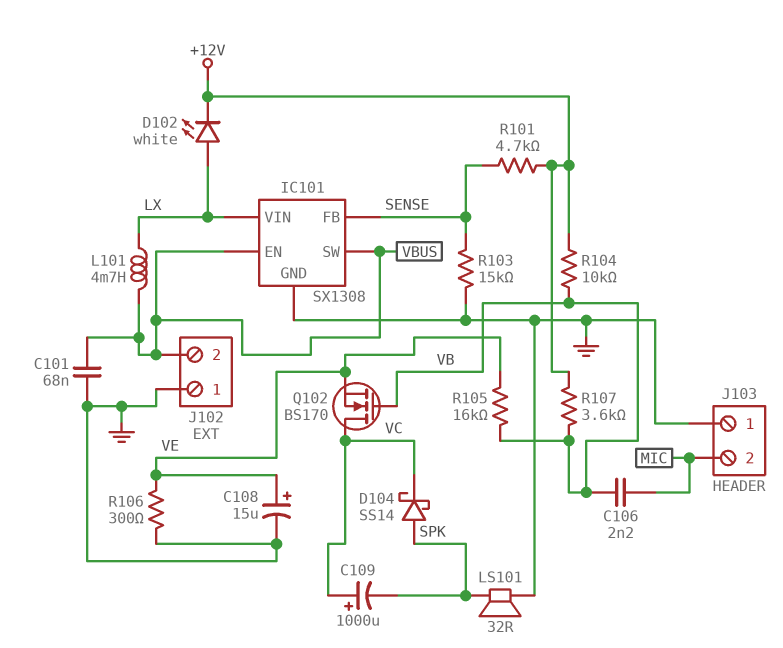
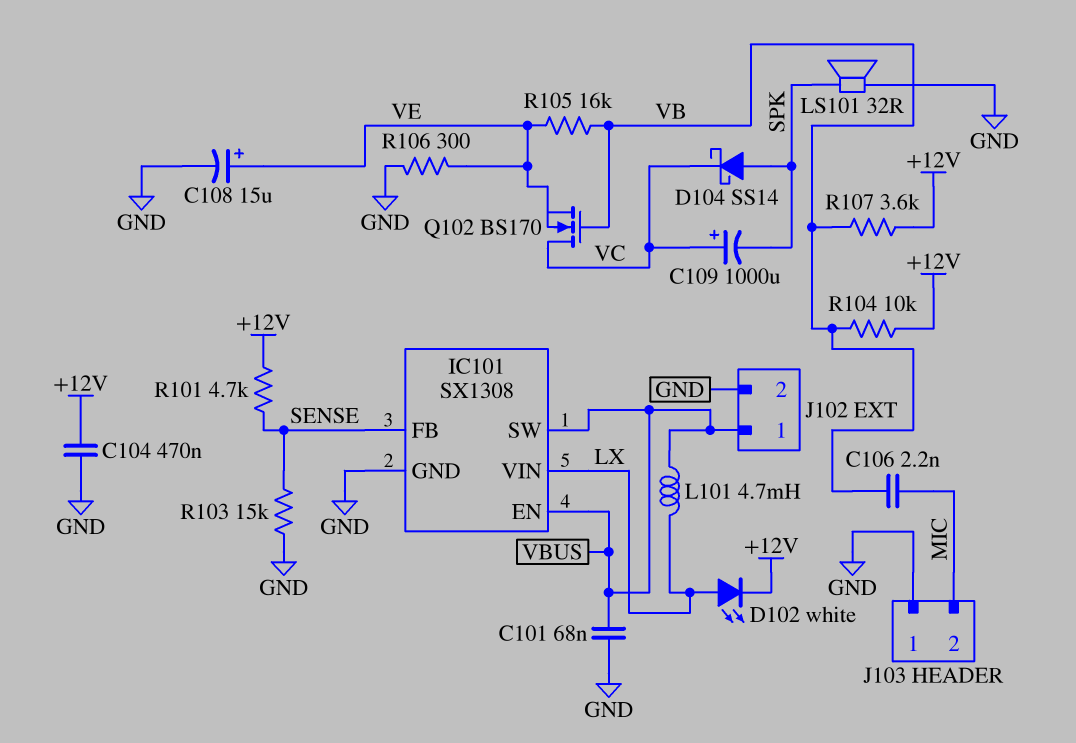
C104: none -> 470nF (+12V, GND)
J102 pin 1: GND -> VBUS
J102 pin 2: VBUS -> GND

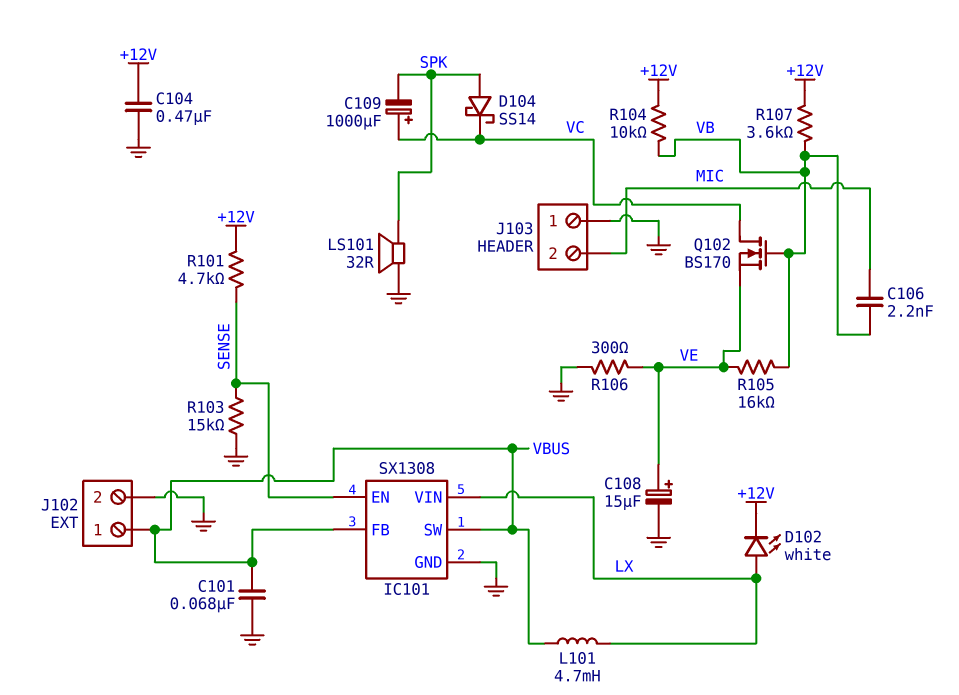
IC101 pin EN: VBUS -> SENSE
IC101 pin FB: SENSE -> VBUS

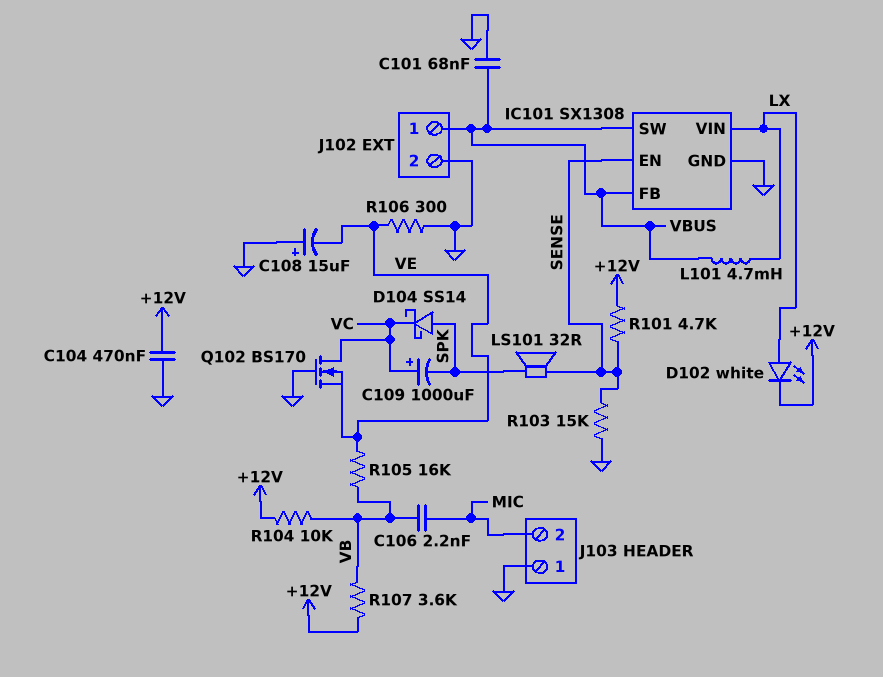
C108: 15uF (plus VE, minus GND) -> 15uF (plus GND, minus VE)
LS101: speaker 32R (GND, SPK) -> speaker 32R (SENSE, SPK)
Q102: NMOS BS170 (G VB, D VC, S VE) -> NMOS BS170 (G GND, D VC, S VE)

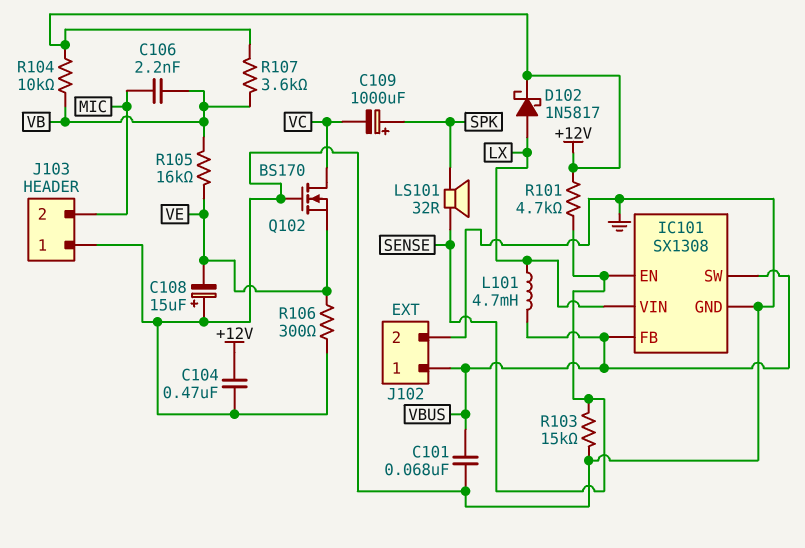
C109: 1000uF (plus VC, minus SPK) -> 1000uF (plus SPK, minus VC)
D102: LED white (A LX, K +12V) -> schottky 1N5817 (A LX, K +12V)
D104: schottky SS14 (A SPK, K VC) -> none

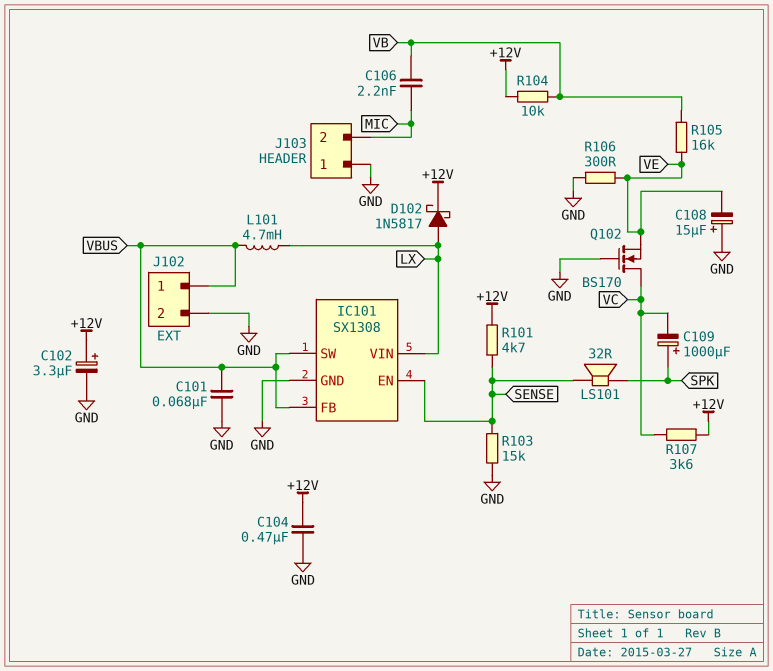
C102: none -> 3.3uF (plus +12V, minus GND)
R107: 3.6k (+12V, VB) -> 3.6k (+12V, VC)

